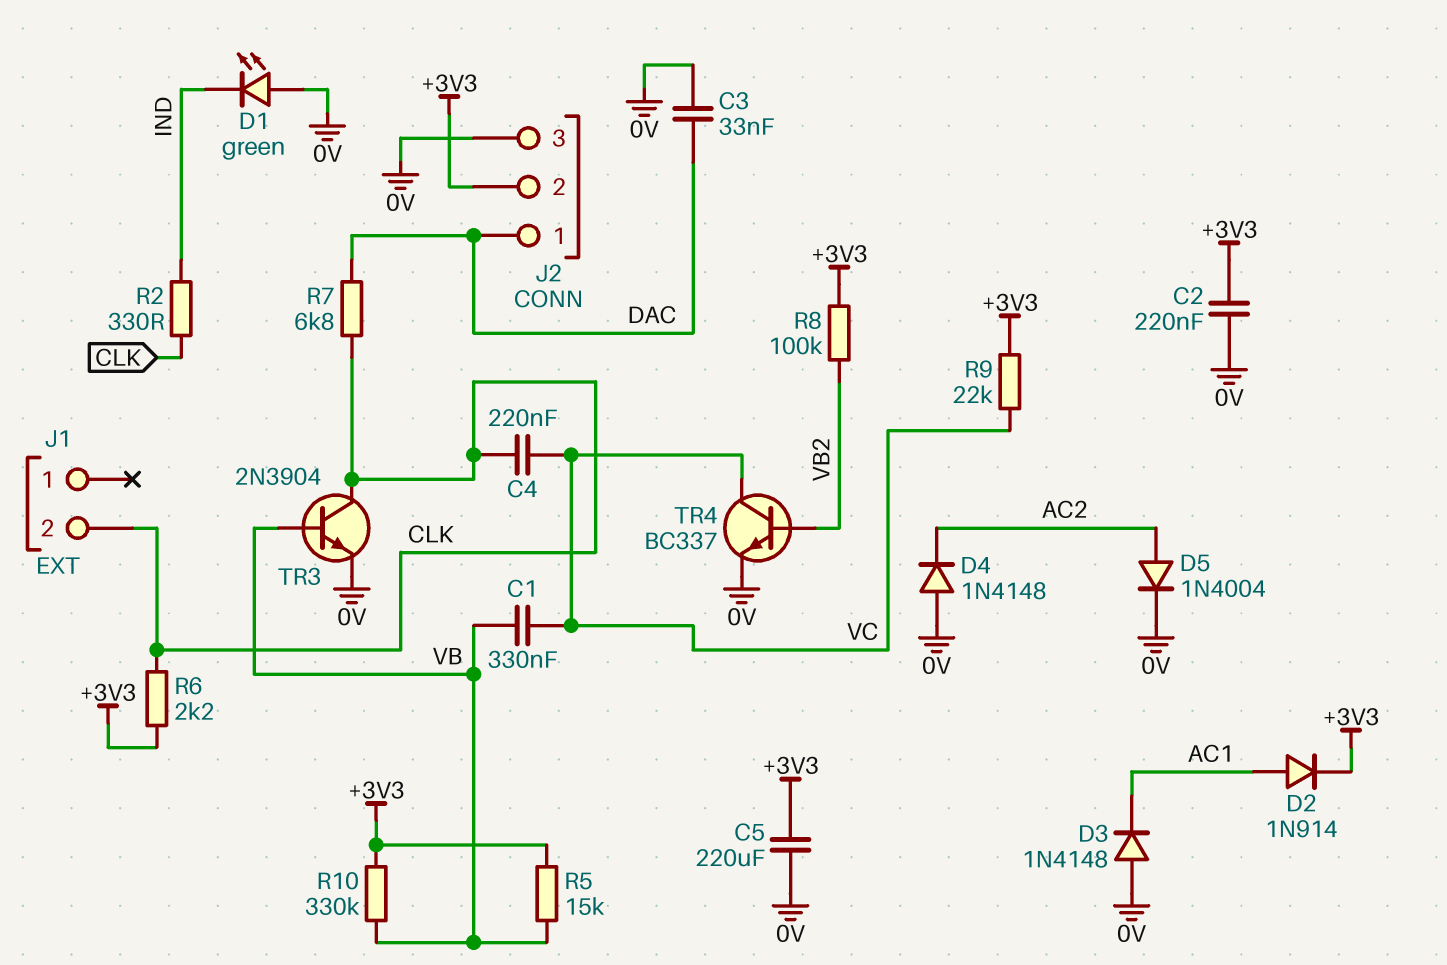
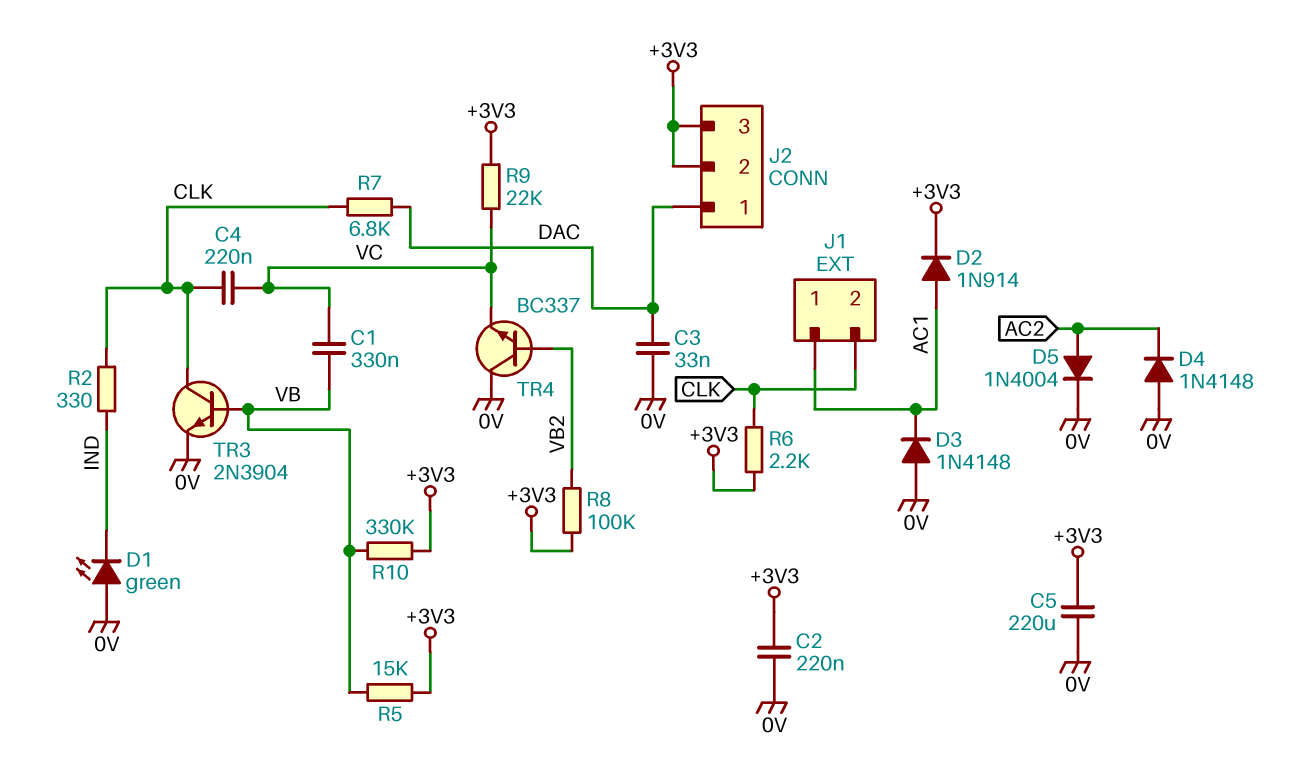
J1 pin 1: none -> AC1
J2 pin 3: 0V -> +3V3
TR4: NPN BC337 (B VB2, C VC, E 0V) -> NPN BC337 (B VB2, C 0V, E VC)

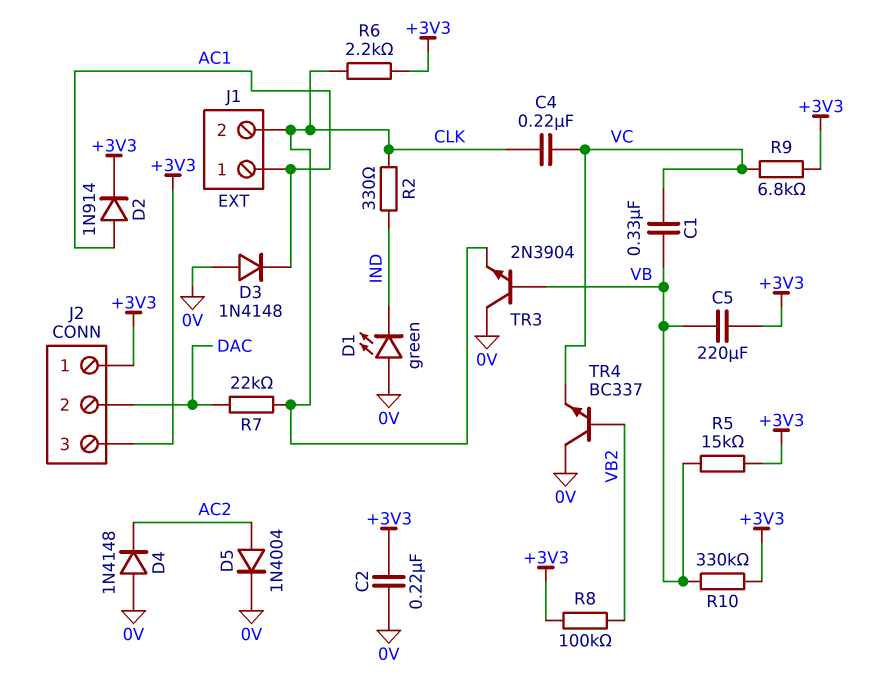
C3: 33nF (0V, DAC) -> none
C5: 220uF (+3V3, 0V) -> 220uF (+3V3, VB)
J2 pin 1: DAC -> +3V3
J2 pin 2: +3V3 -> DAC
R7: 6.8k (CLK, DAC) -> 22k (CLK, DAC)
R9: 22k (+3V3, VC) -> 6.8k (+3V3, VC)
TR3: NPN 2N3904 (B VB, C CLK, E 0V) -> NPN 2N3904 (B VB, C 0V, E CLK)

